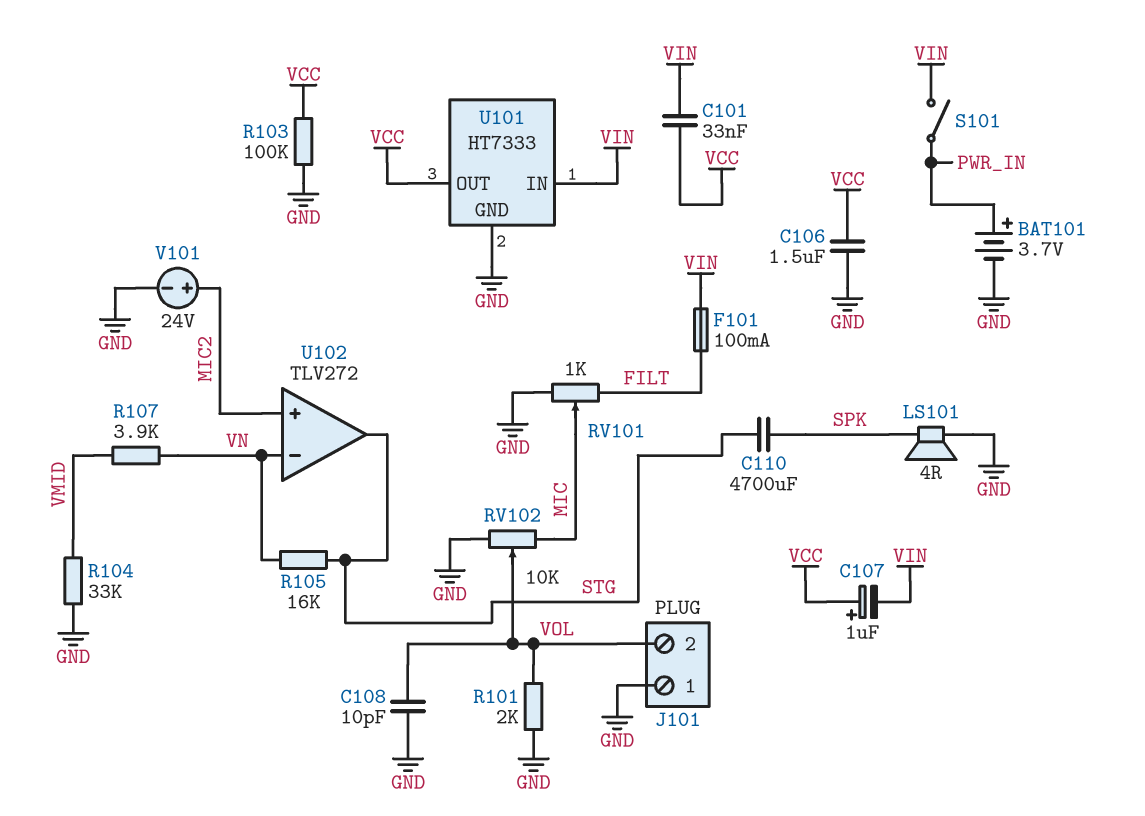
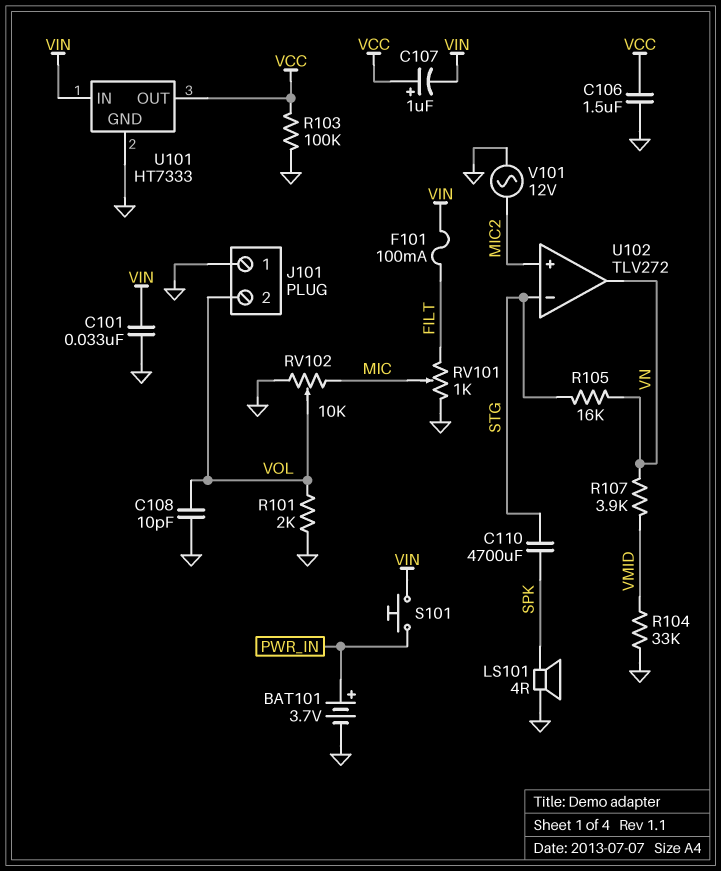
C101: 33nF (VCC, VIN) -> 33nF (GND, VIN)
S101: switch (PWR_IN, VIN) -> button (PWR_IN, VIN)
U102 pin in-: VN -> STG
U102 pin out: STG -> VN
V101: 24V (plus MIC2, minus GND) -> AC 12V (GND, MIC2)

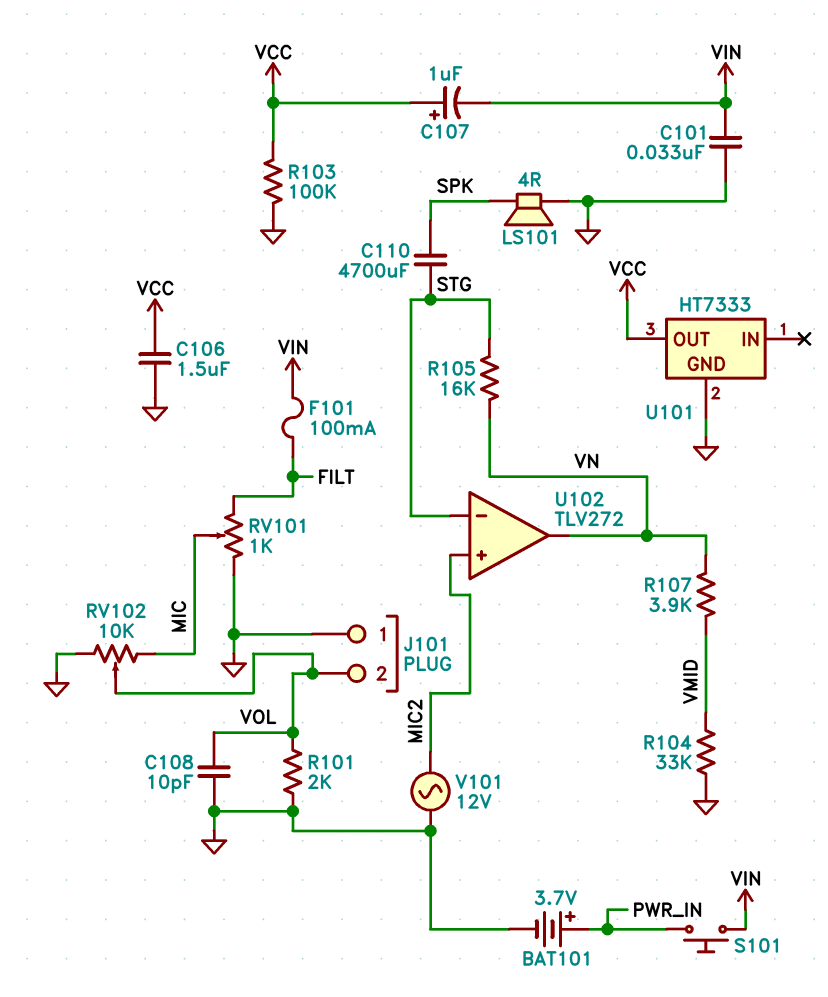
U101 pin IN: VIN -> none

